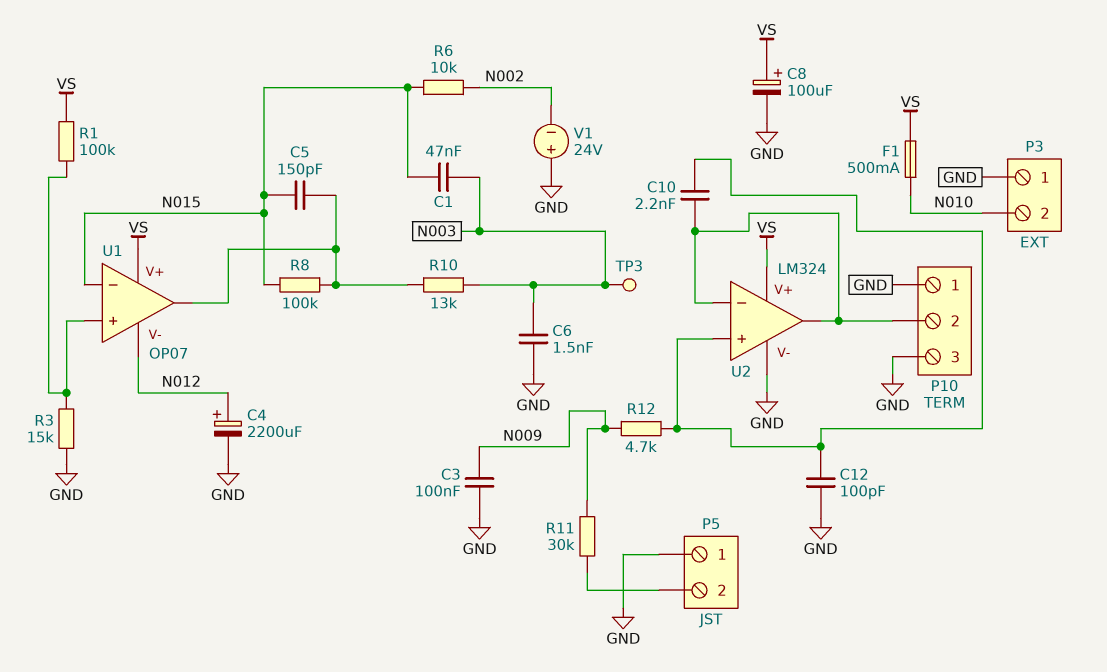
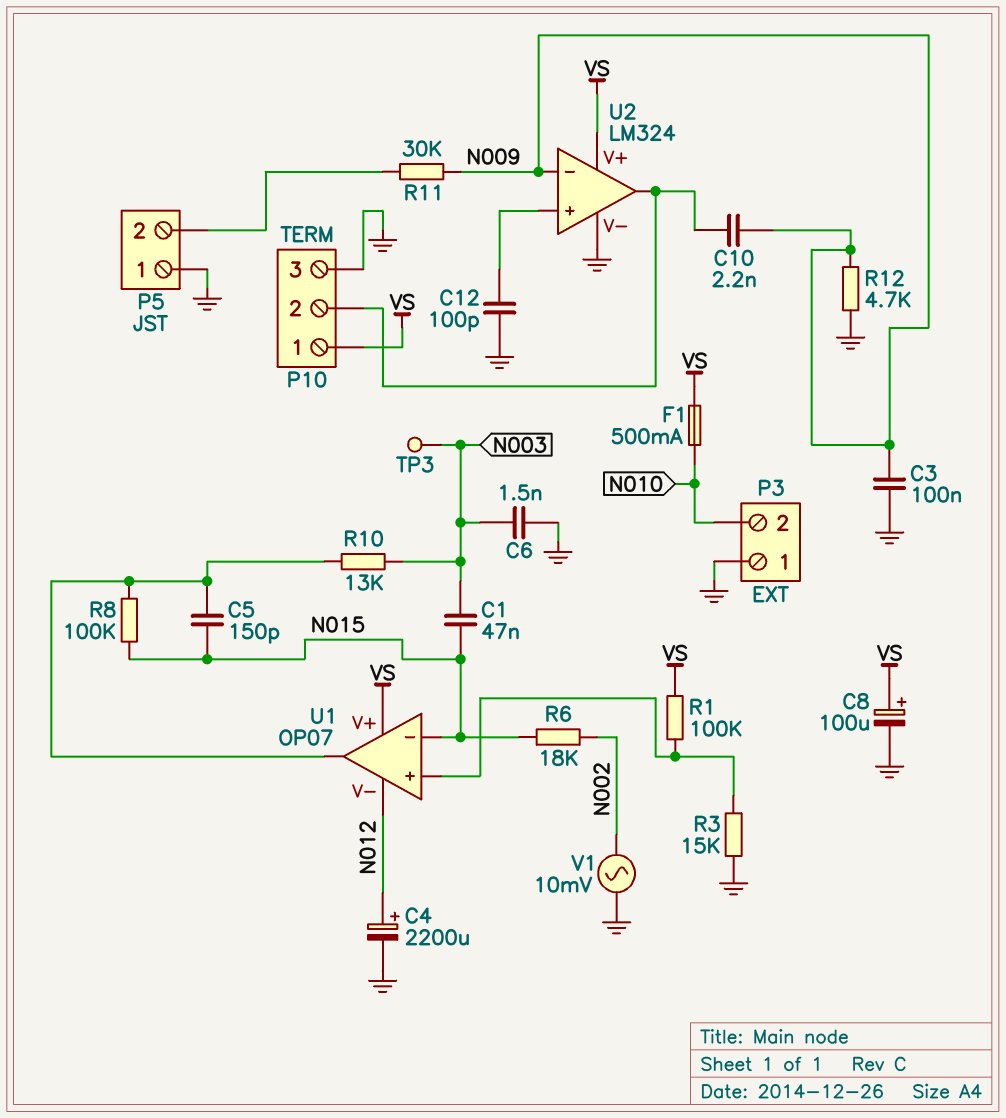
C10: 2.2nF (P10/2, U2/in+) -> 2.2nF (N009, P10/2)
P10 pin 1: GND -> VS
R6: 10k (N002, N015) -> 18k (N002, N015)
R12: 4.7k (N009, U2/in+) -> 4.7k (GND, N009)
U2 pin in-: P10/2 -> N009
V1: 24V (plus GND, minus N002) -> AC 10mV (GND, N002)

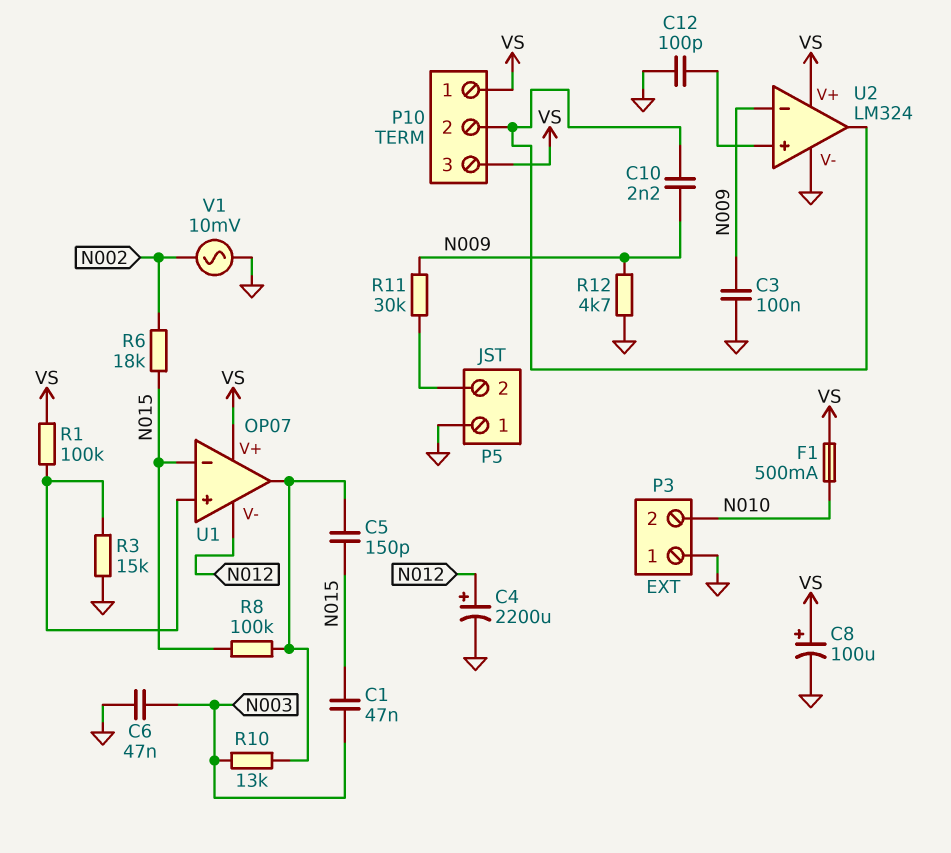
C6: 1.5nF (GND, N003) -> 47nF (GND, N003)
P10 pin 3: GND -> VS
TP3: test point (N003) -> none

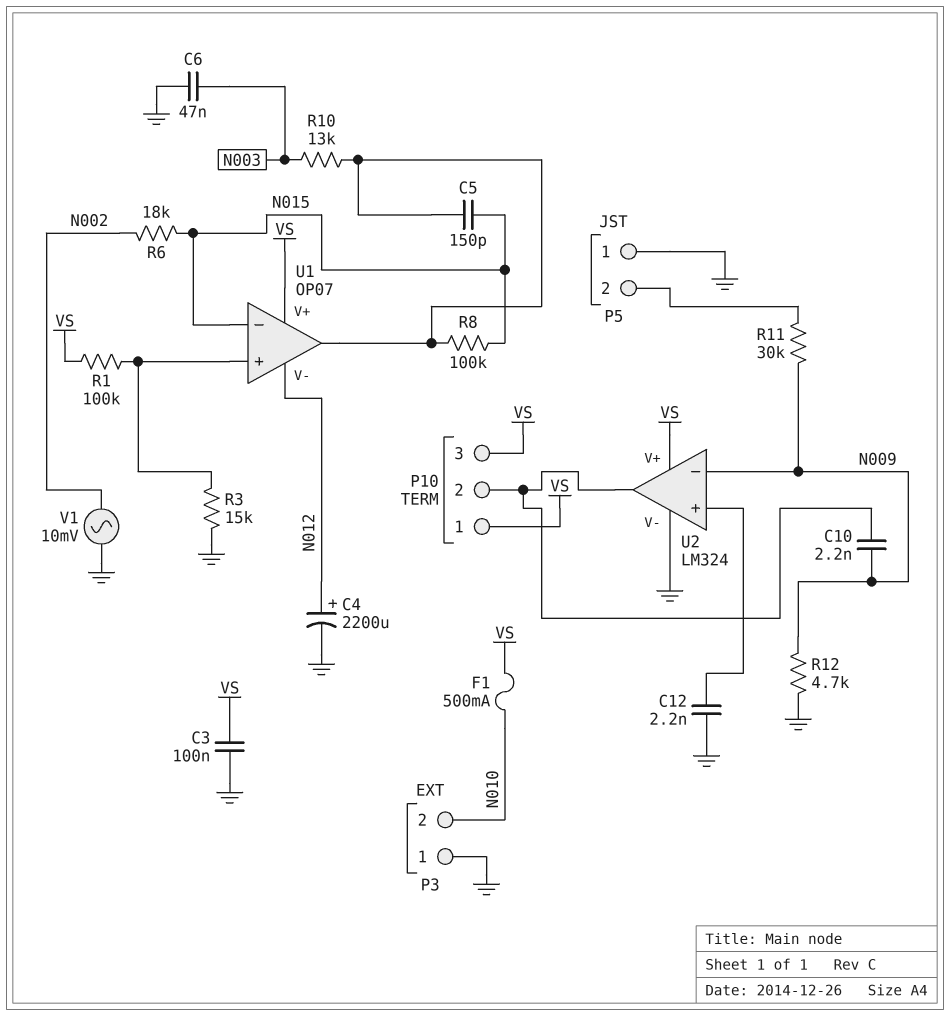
C1: 47nF (N003, N015) -> none
C3: 100nF (GND, N009) -> 100nF (GND, VS)
C8: 100uF (plus VS, minus GND) -> none
C12: 100pF (GND, U2/in+) -> 2.2nF (GND, U2/in+)

